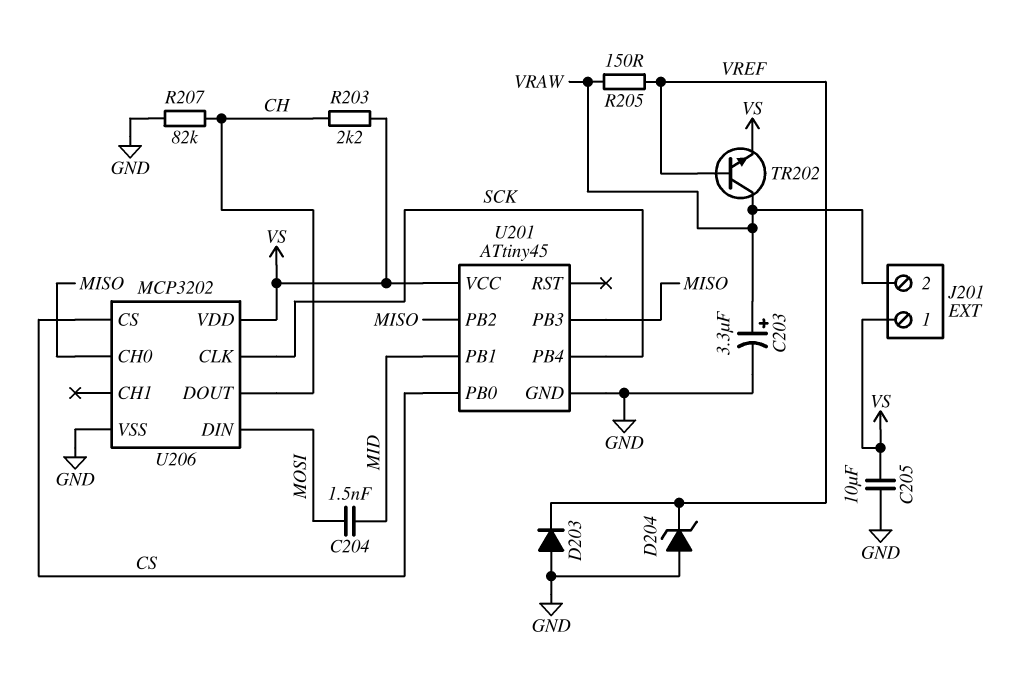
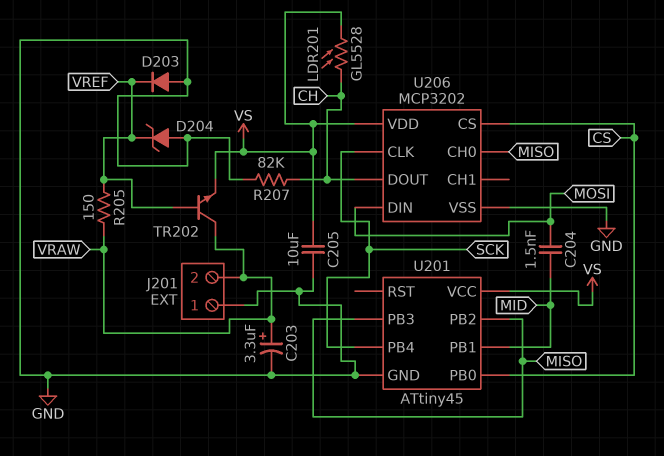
J201 pin 1: VS -> GND
LDR201: none -> GL5528 (CH, VS)
R203: 2.2k (CH, VS) -> none

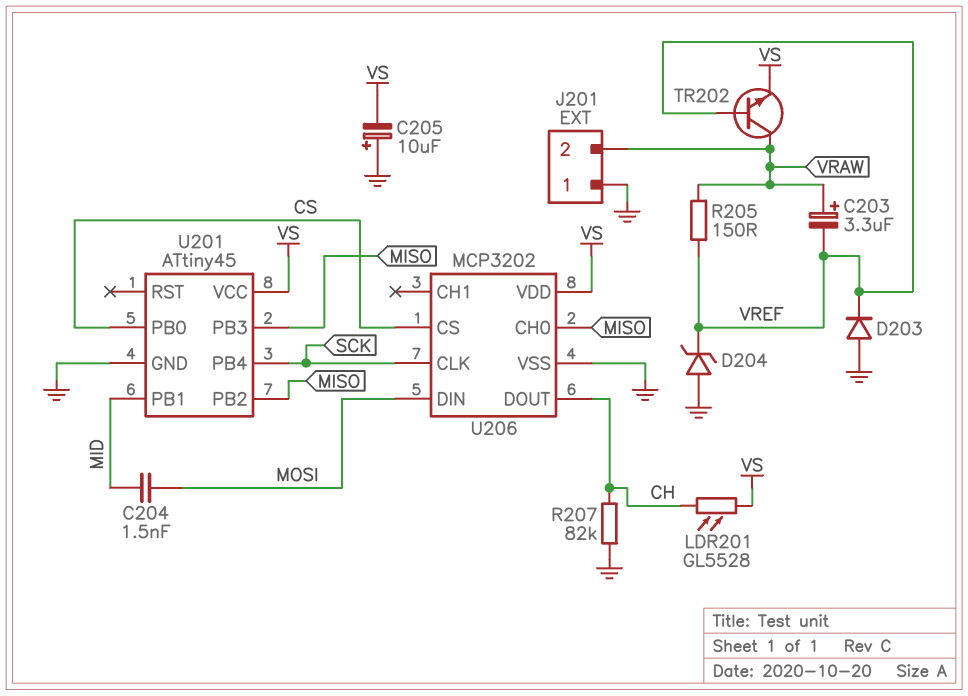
C203: 3.3uF (plus VRAW, minus GND) -> 3.3uF (plus VRAW, minus VREF)
C205: 10uF (GND, VS) -> 10uF (plus GND, minus VS)

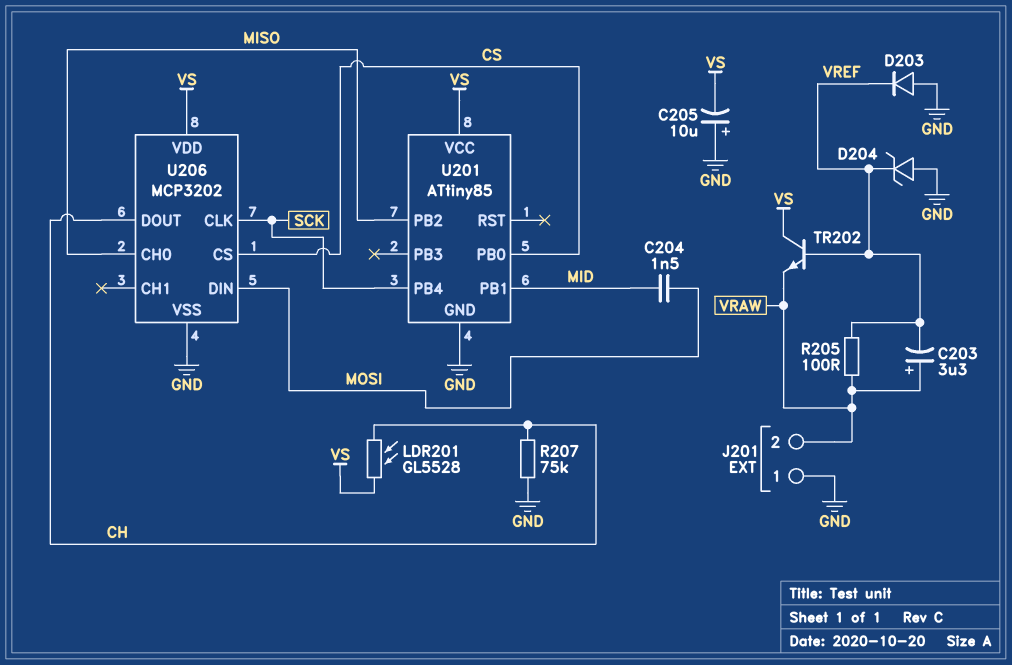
R205: 150 (VRAW, VREF) -> 100 (VRAW, VREF)
R207: 82k (CH, GND) -> 75k (CH, GND)
TR202: NPN (B VREF, C VRAW, E VS) -> NPN (B VREF, C VS, E VRAW)
U201: ATtiny45 -> ATtiny85
U201 pin PB3: MISO -> none

